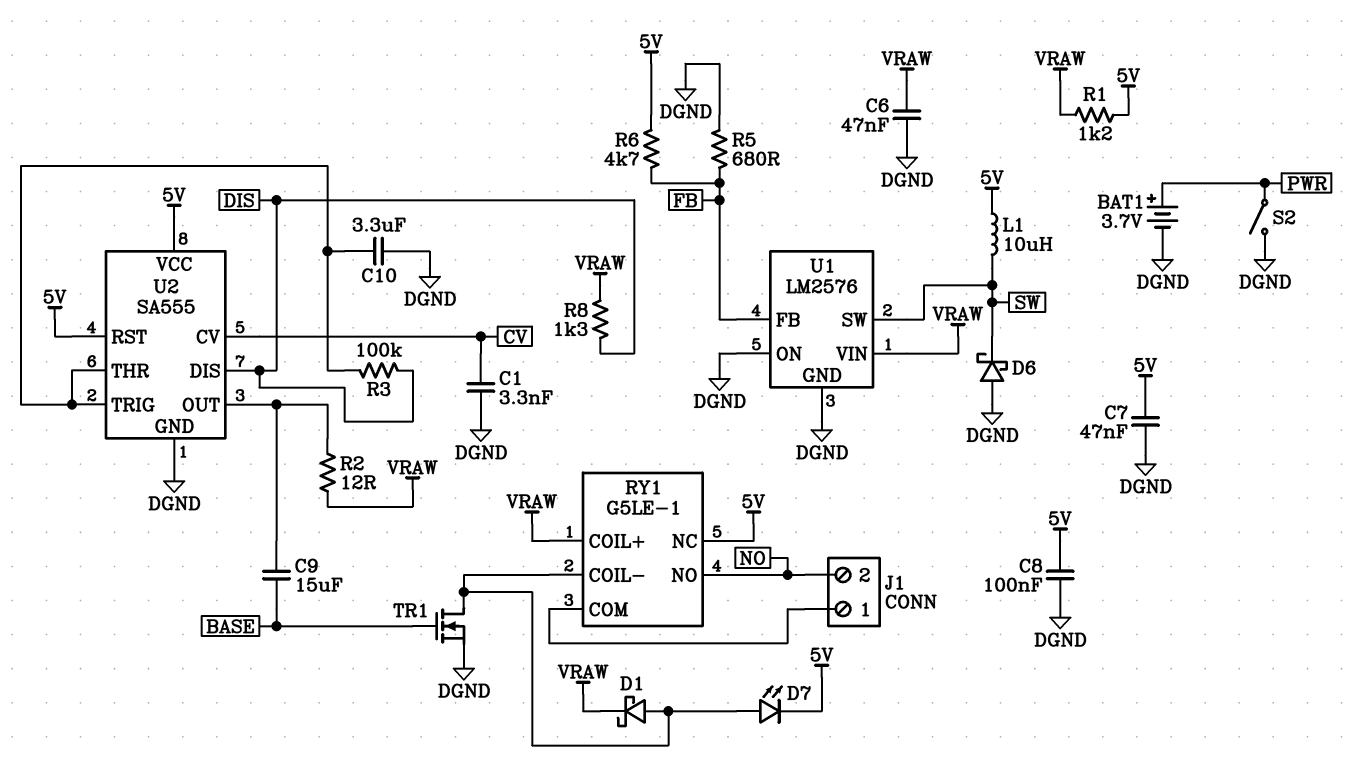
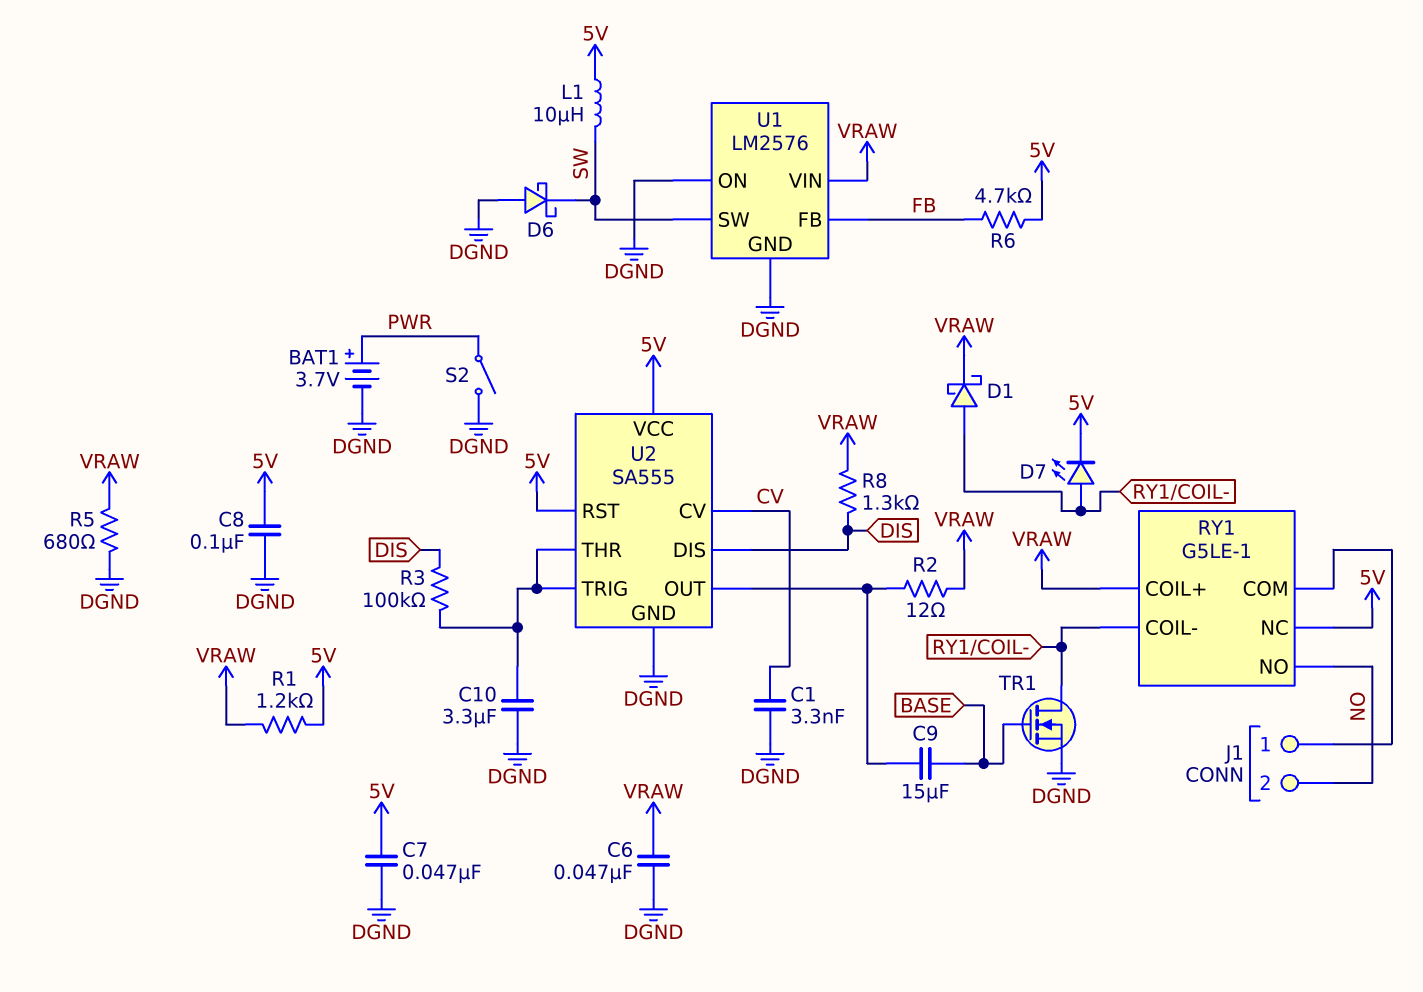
R5: 680 (DGND, FB) -> 680 (DGND, VRAW)

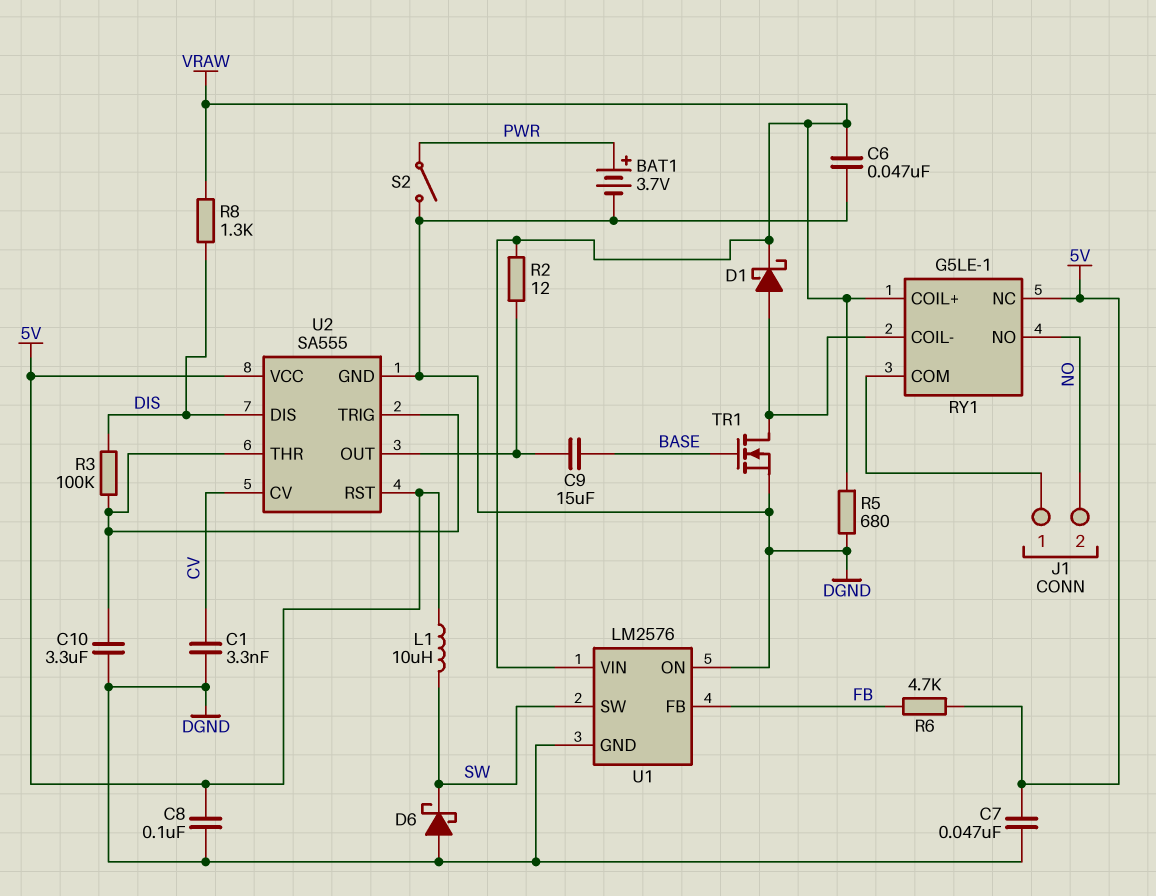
D7: LED (A RY1/COIL-, K 5V) -> none
R1: 1.2k (5V, VRAW) -> none

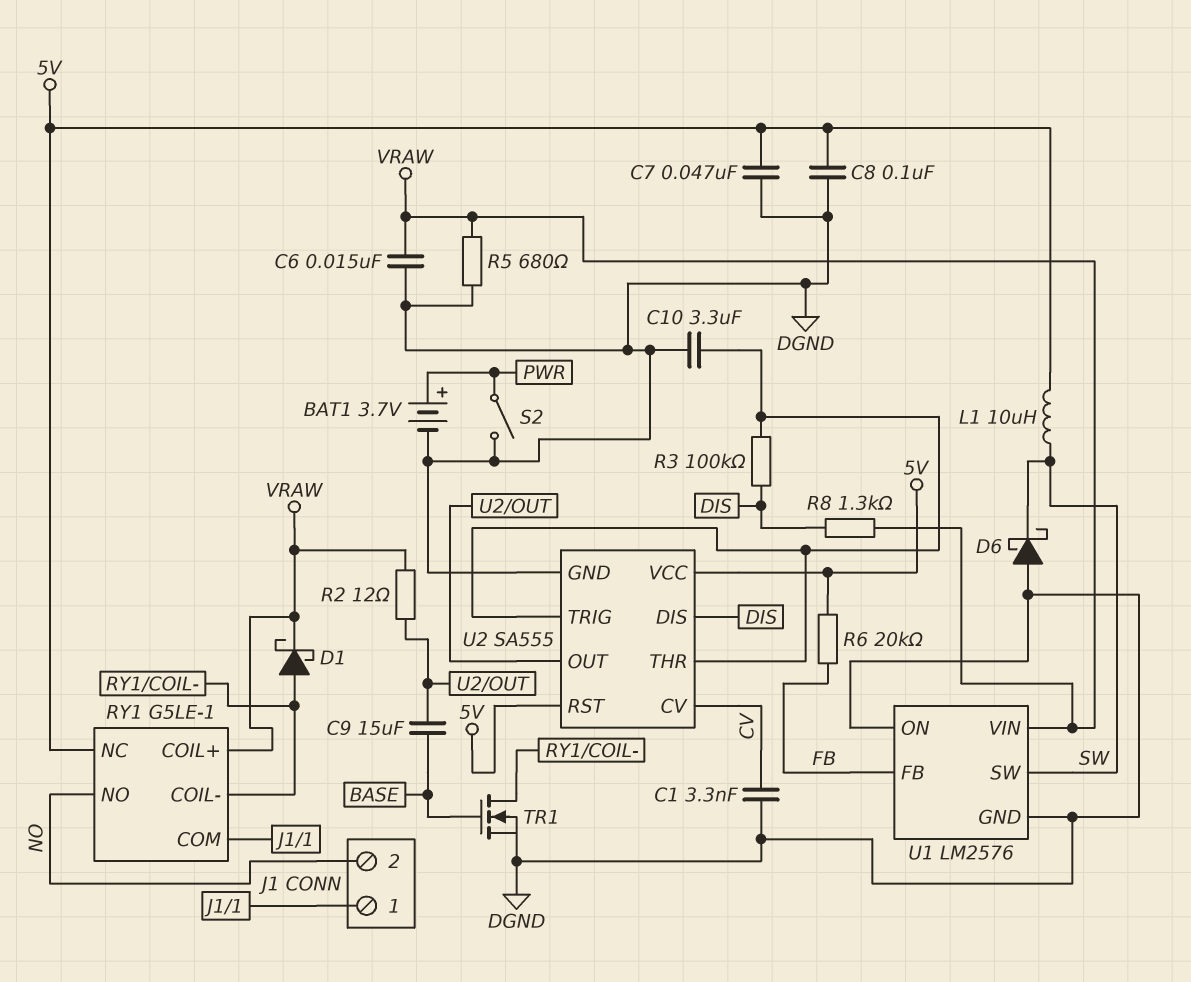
C6: 47nF (DGND, VRAW) -> 15nF (DGND, VRAW)
R6: 4.7k (5V, FB) -> 20k (5V, FB)

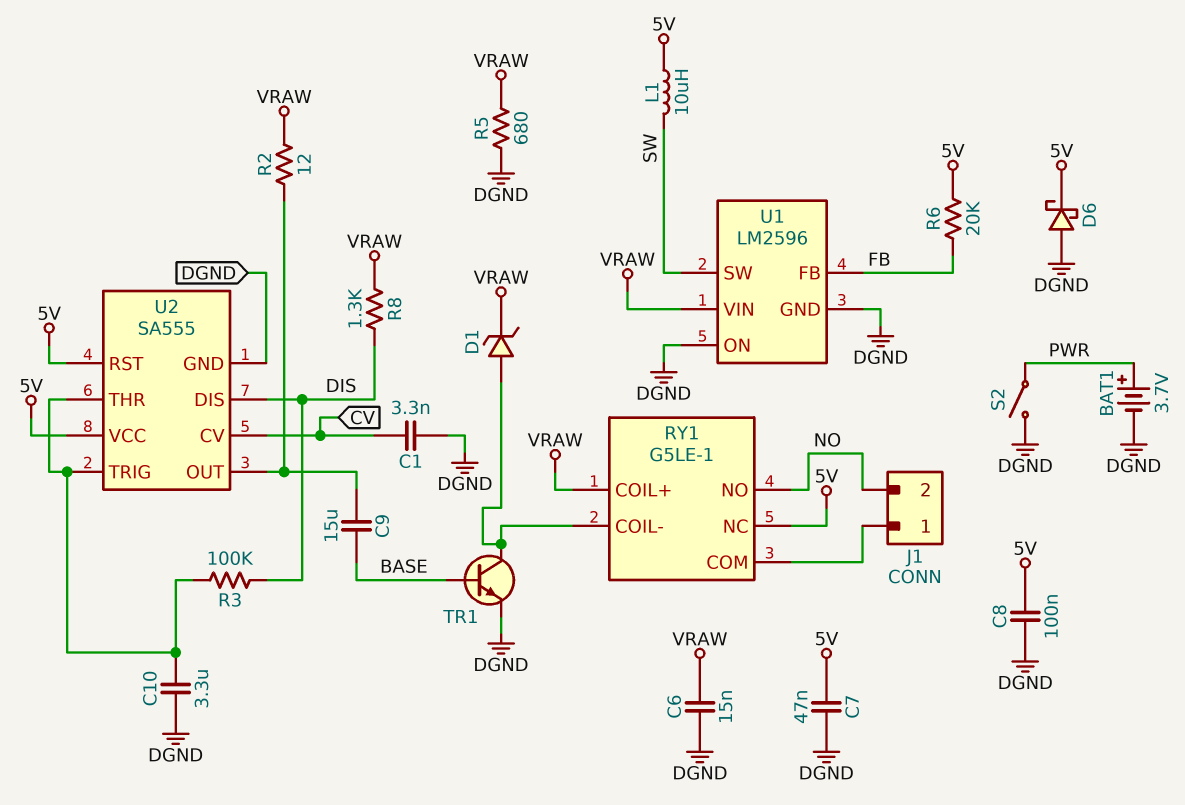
D1: schottky (A RY1/COIL-, K VRAW) -> zener (A RY1/COIL-, K VRAW)
D6: schottky (A DGND, K SW) -> schottky (A DGND, K 5V)
TR1: NMOS (G BASE, D RY1/COIL-, S DGND) -> NPN (B BASE, C RY1/COIL-, E DGND)
U1: LM2576 -> LM2596

